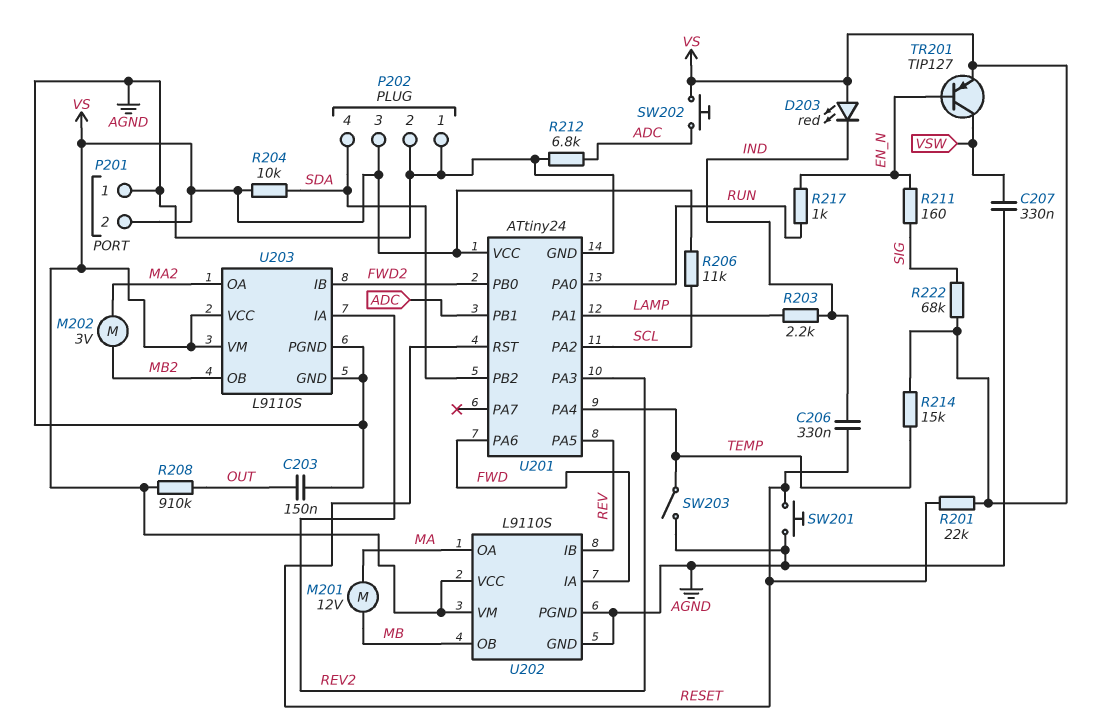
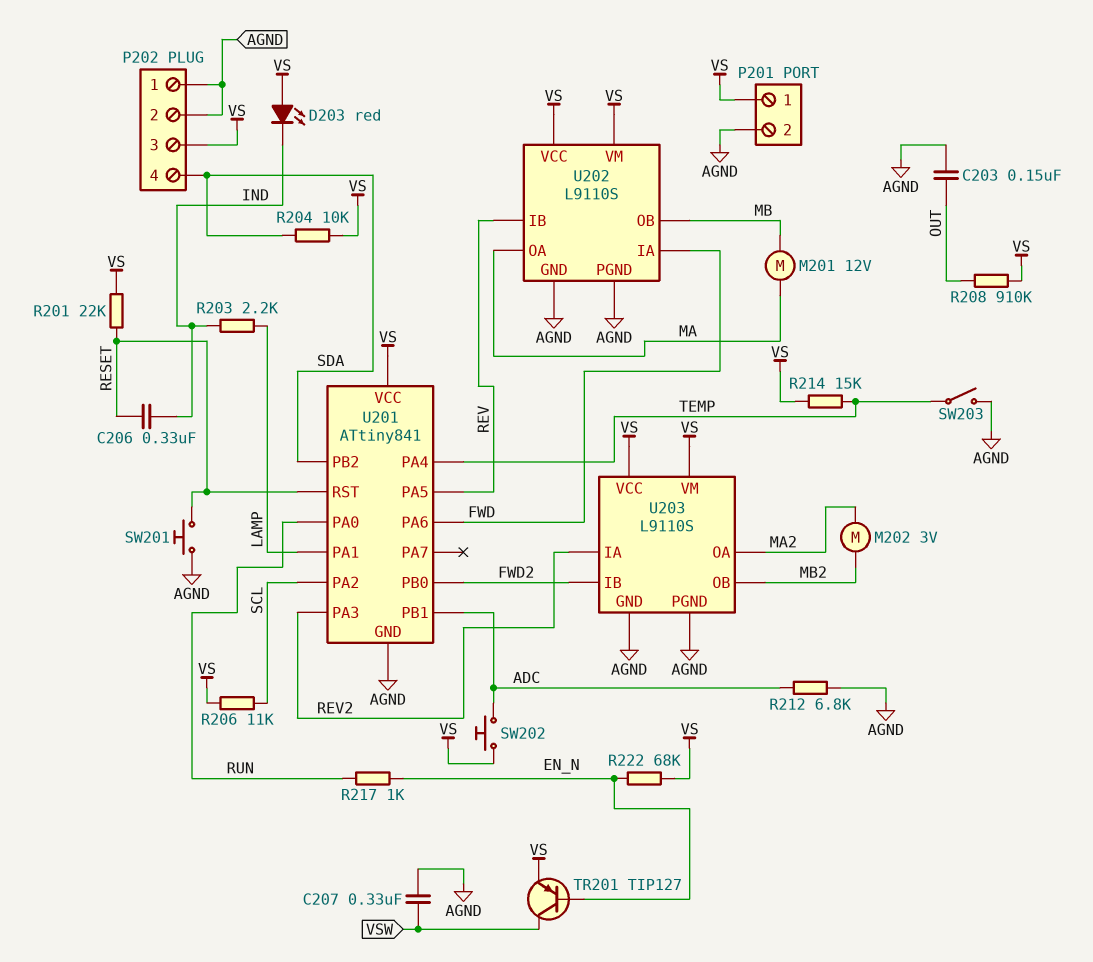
P201 pin 1: AGND -> VS
P201 pin 2: VS -> AGND
R211: 160 (EN_N, SIG) -> none
R222: 68k (SIG, VS) -> 68k (EN_N, VS)
U201: ATtiny24 -> ATtiny841

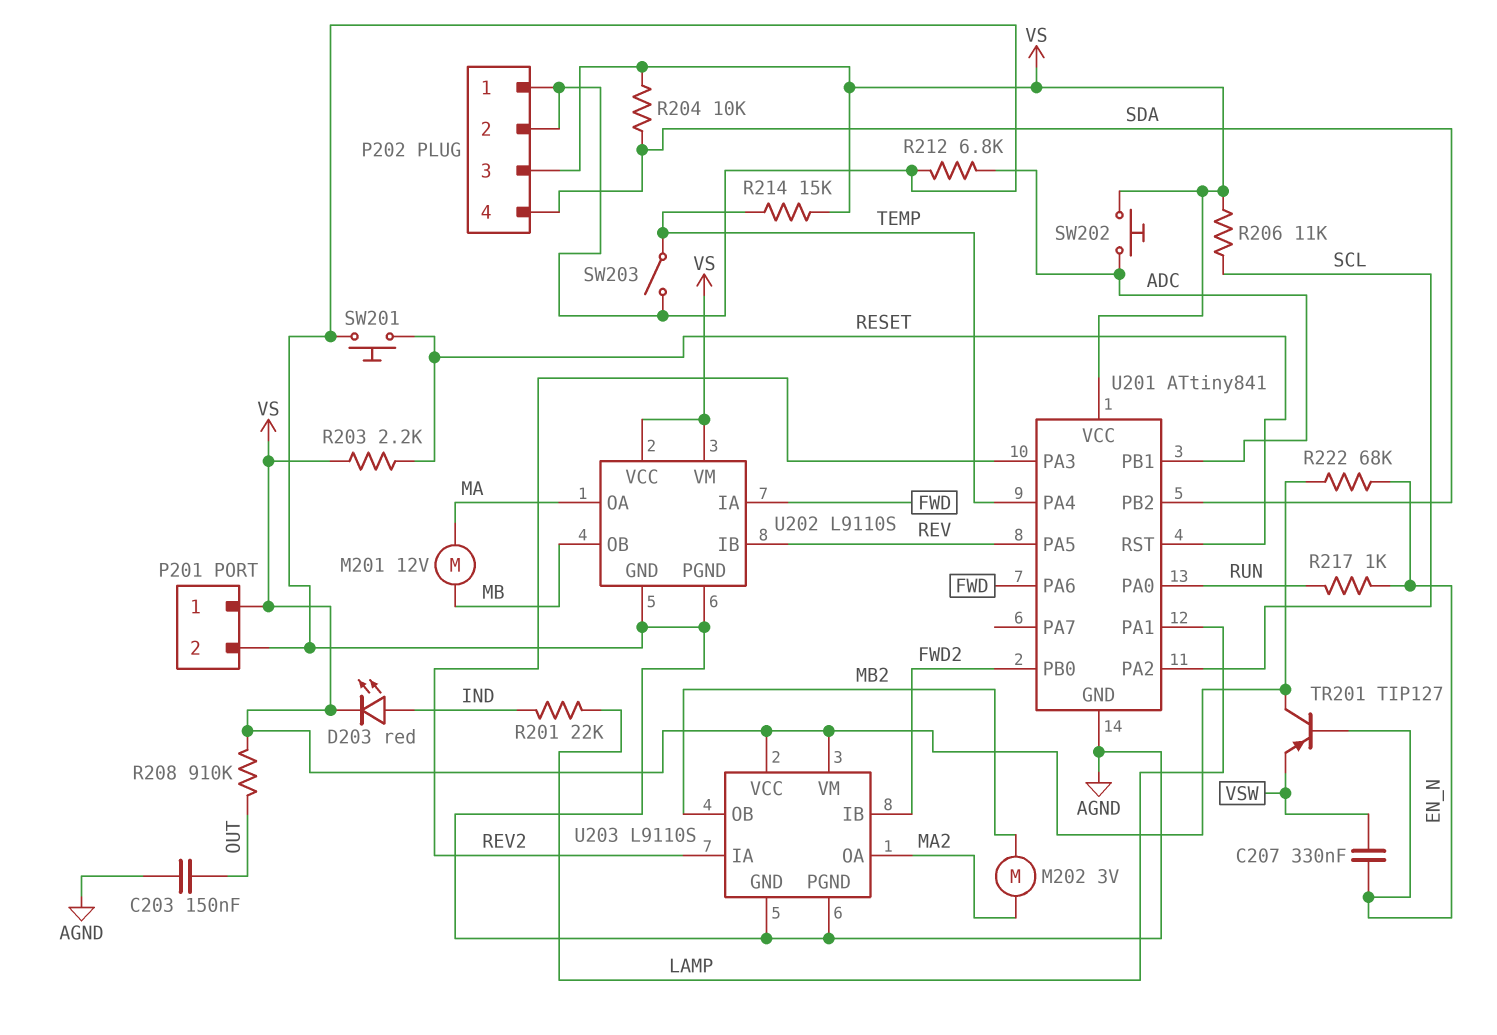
C206: 330nF (IND, RESET) -> none
C207: 330nF (AGND, VSW) -> 330nF (EN_N, VSW)
D203: LED red (A VS, K IND) -> LED red (A IND, K VS)
R201: 22k (RESET, VS) -> 22k (IND, LAMP)
R203: 2.2k (IND, LAMP) -> 2.2k (RESET, VS)
TR201: PNP TIP127 (B EN_N, C VSW, E VS) -> PNP TIP127 (B EN_N, C VS, E VSW)

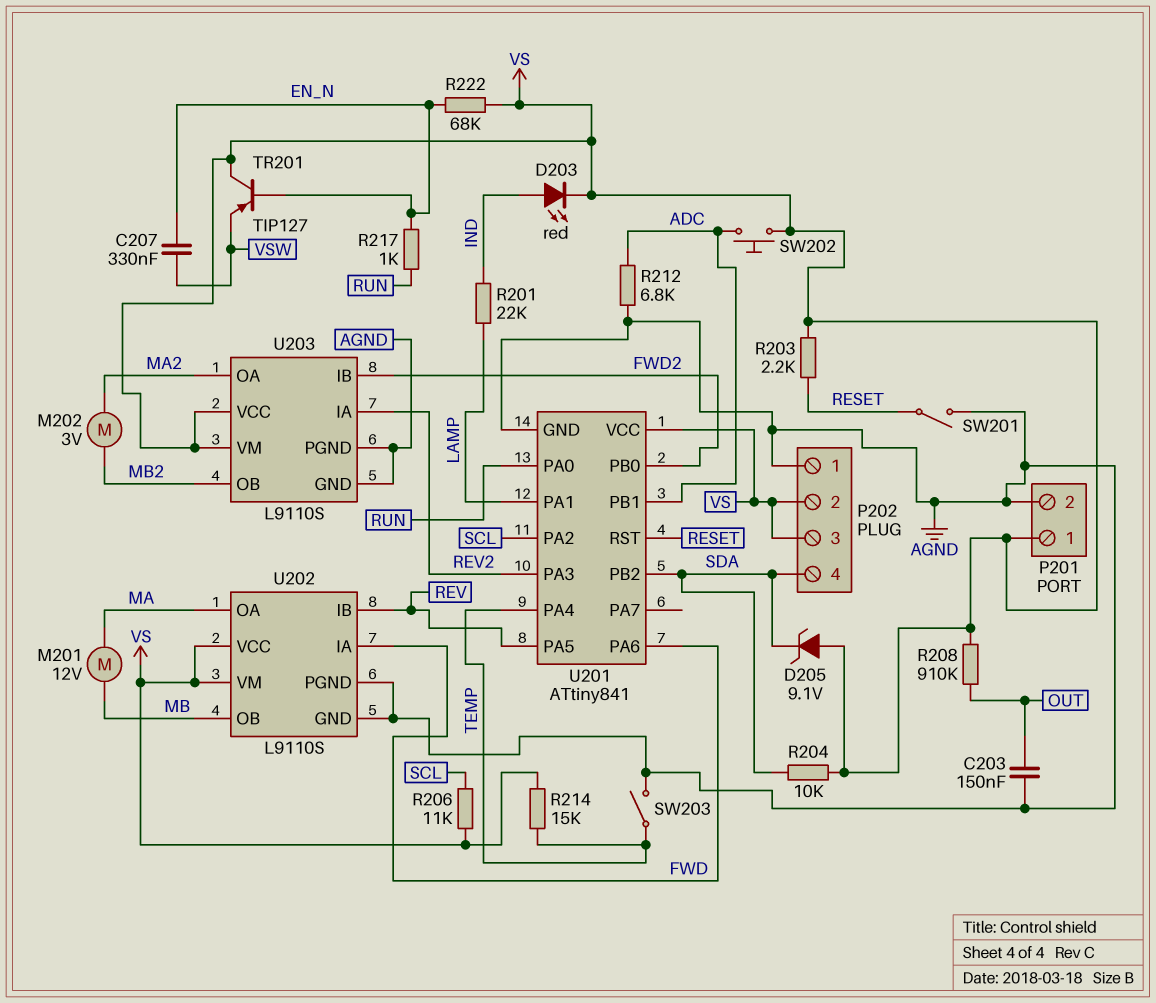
D205: none -> zener 9.1V (A VS, K SDA)
P202 pin 2: AGND -> VS
SW201: button (AGND, RESET) -> switch (AGND, RESET)

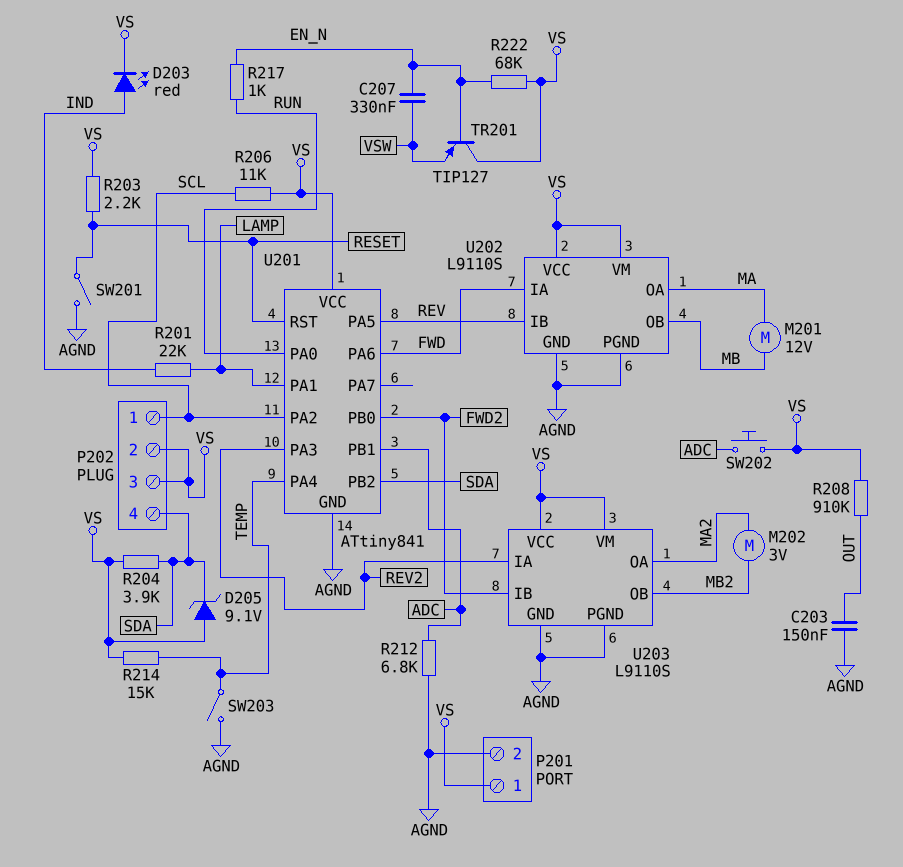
P202 pin 1: AGND -> SCL
R204: 10k (SDA, VS) -> 3.9k (SDA, VS)

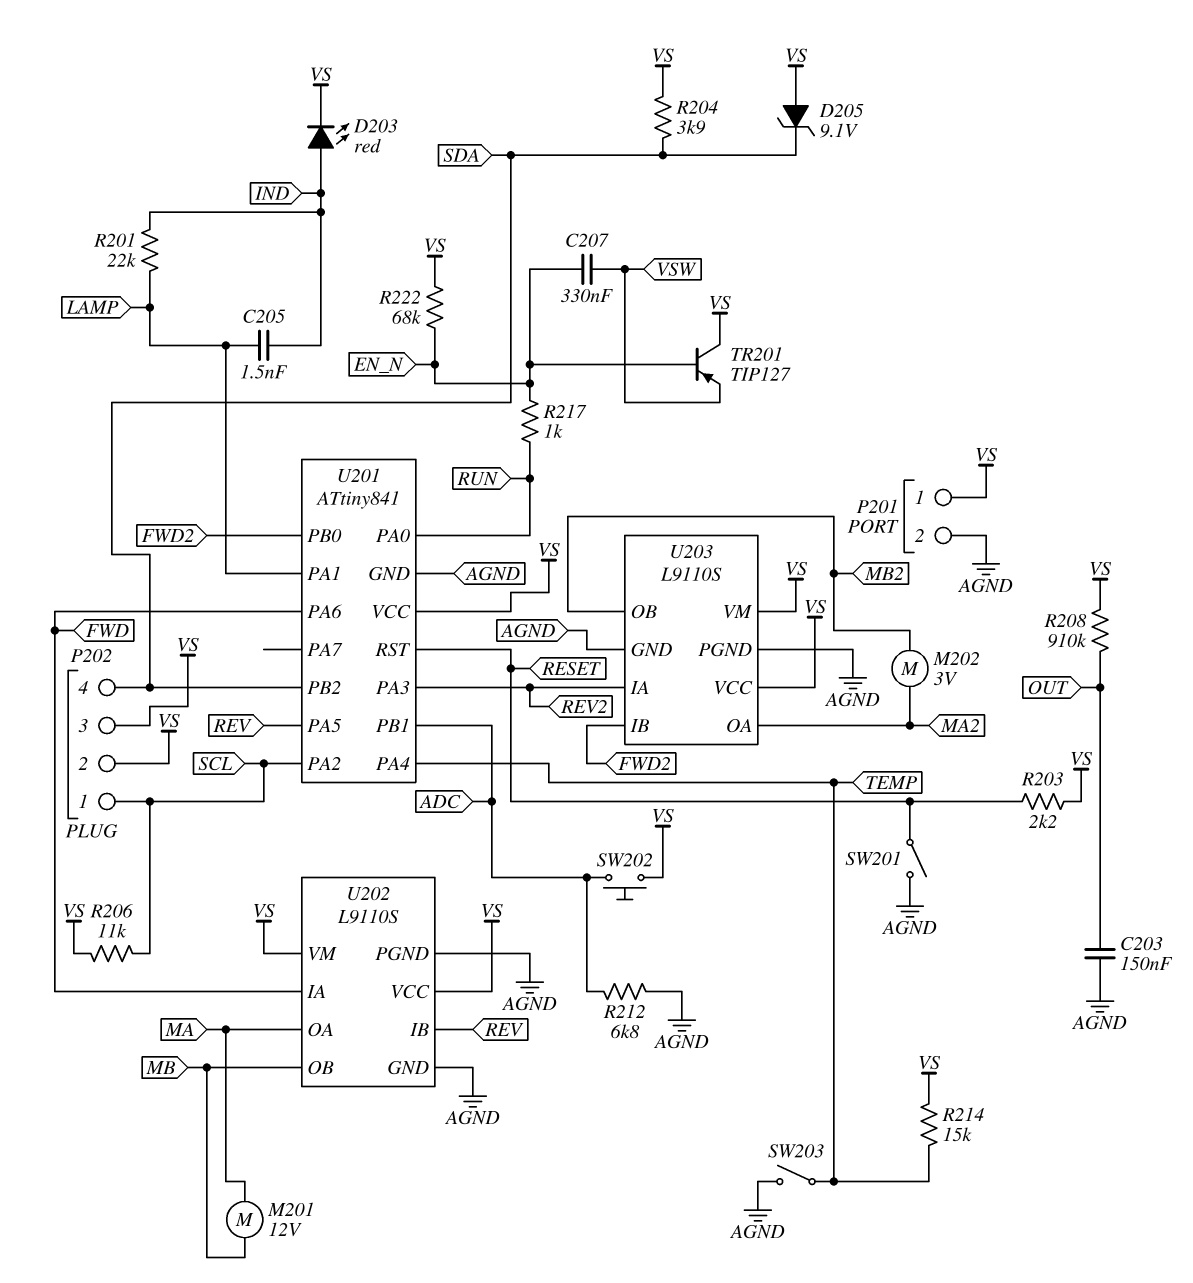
C205: none -> 1.5nF (IND, LAMP)

